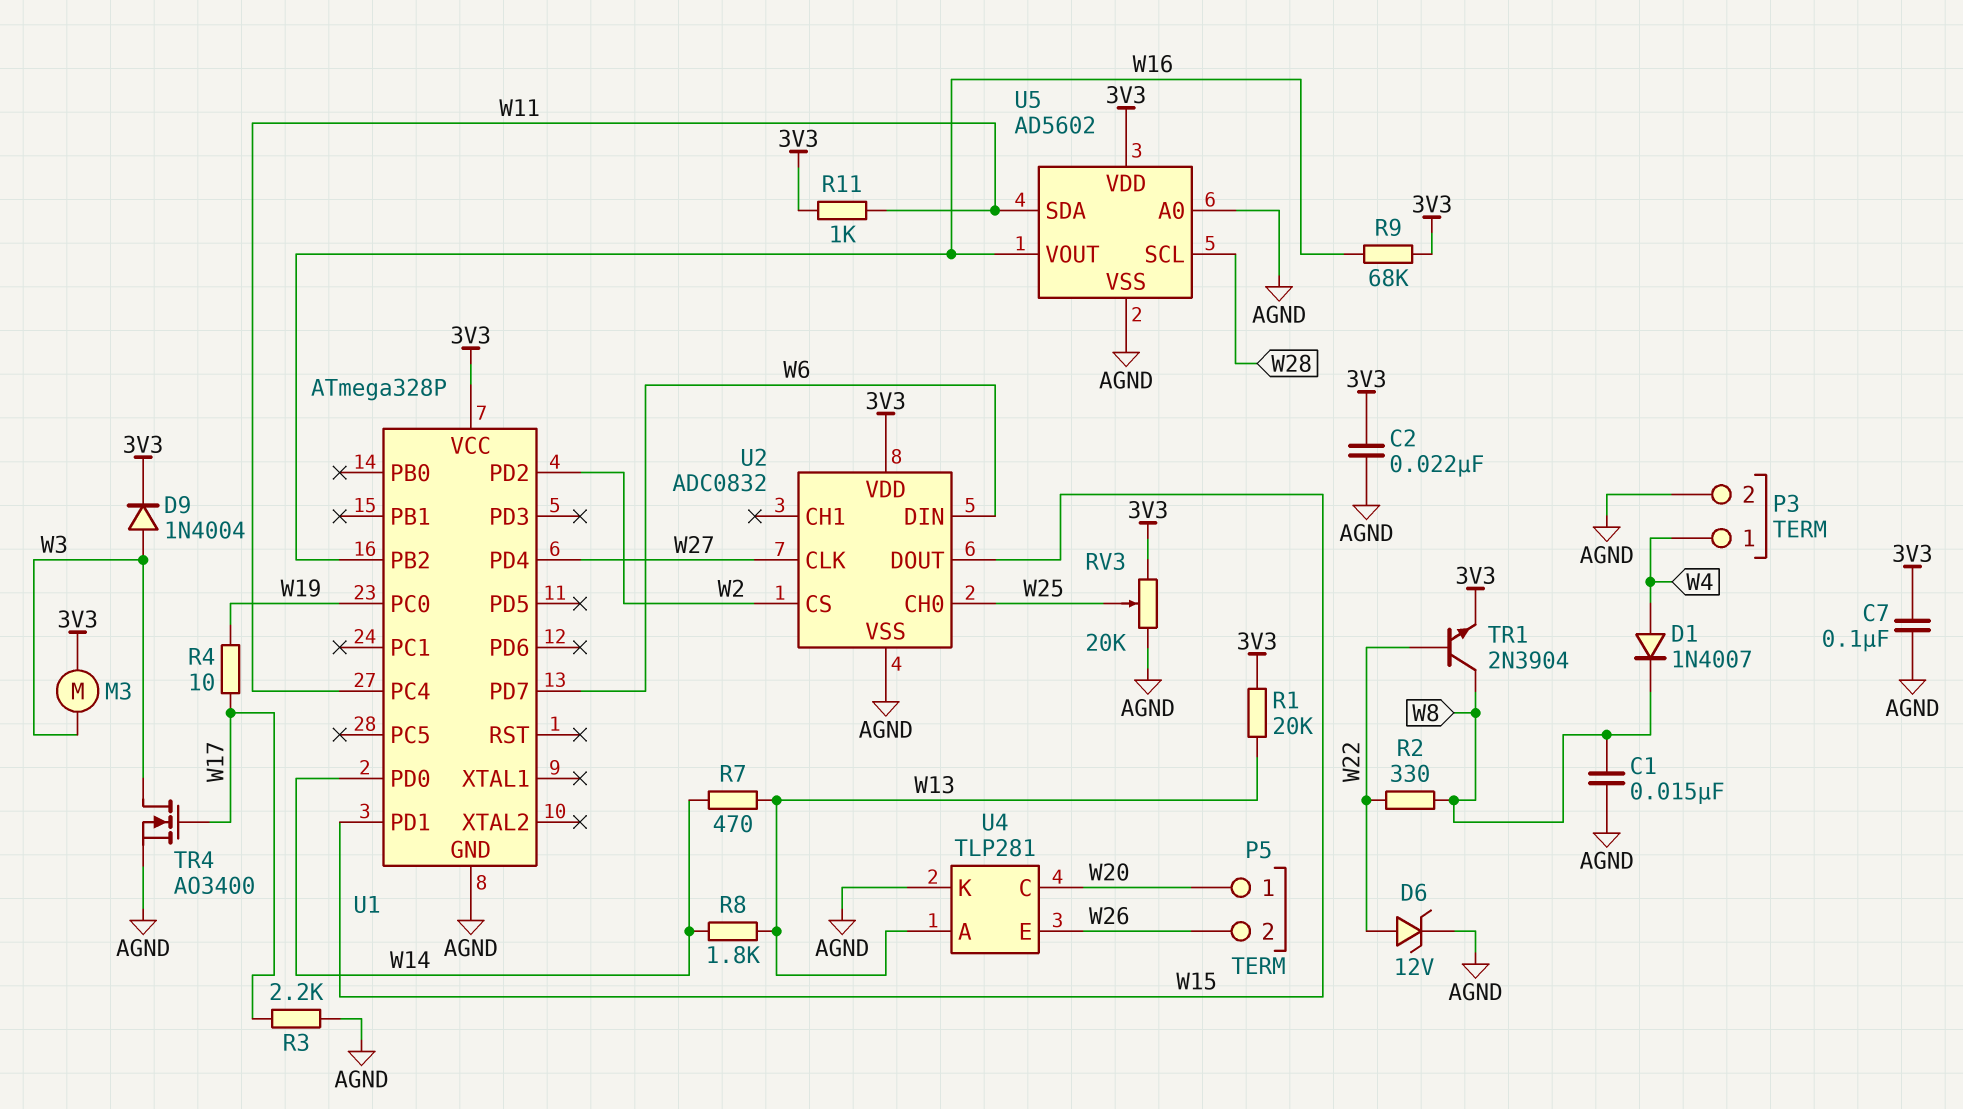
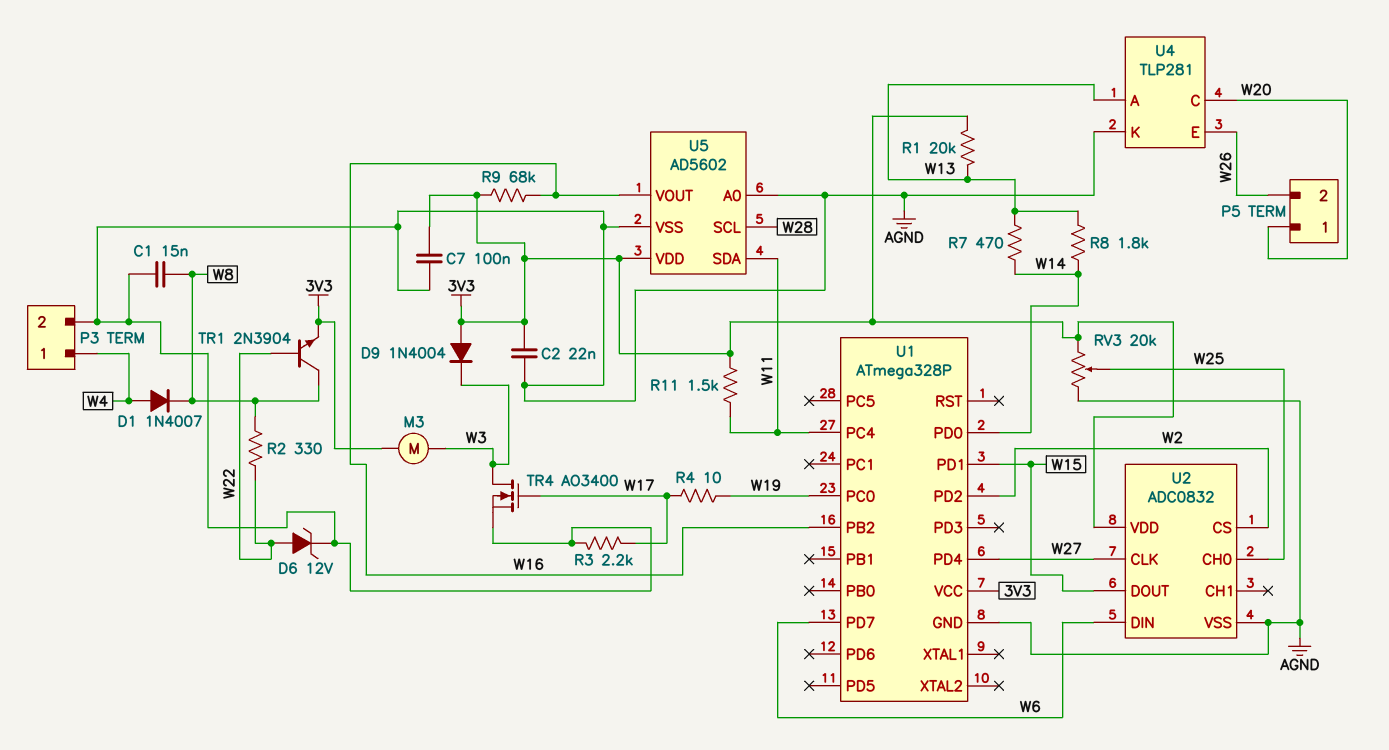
D9: diode 1N4004 (A W3, K 3V3) -> diode 1N4004 (A 3V3, K W3)
R11: 1k (3V3, W11) -> 1.5k (3V3, W11)

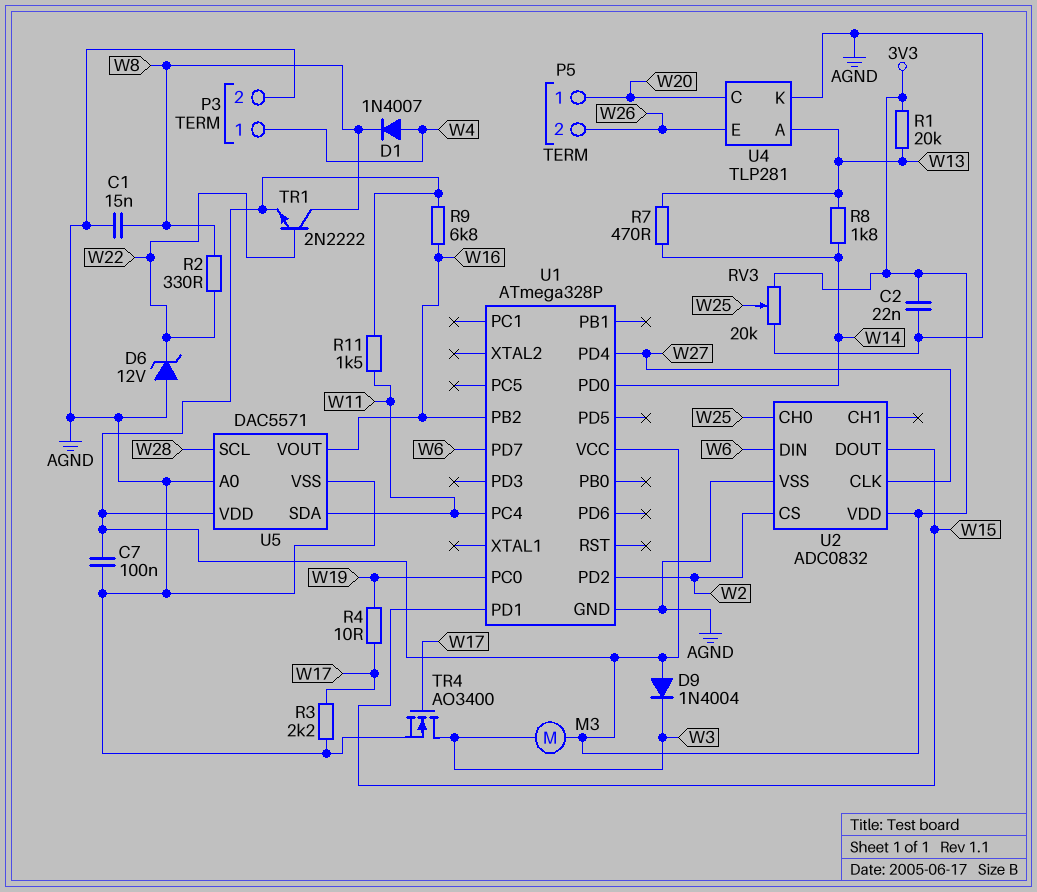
D6: zener 12V (A W22, K AGND) -> zener 12V (A AGND, K W22)
R9: 68k (3V3, W16) -> 6.8k (3V3, W16)
TR1: NPN 2N3904 (B W22, C W8, E 3V3) -> NPN 2N2222 (B W22, C W8, E 3V3)
U5: AD5602 -> DAC5571

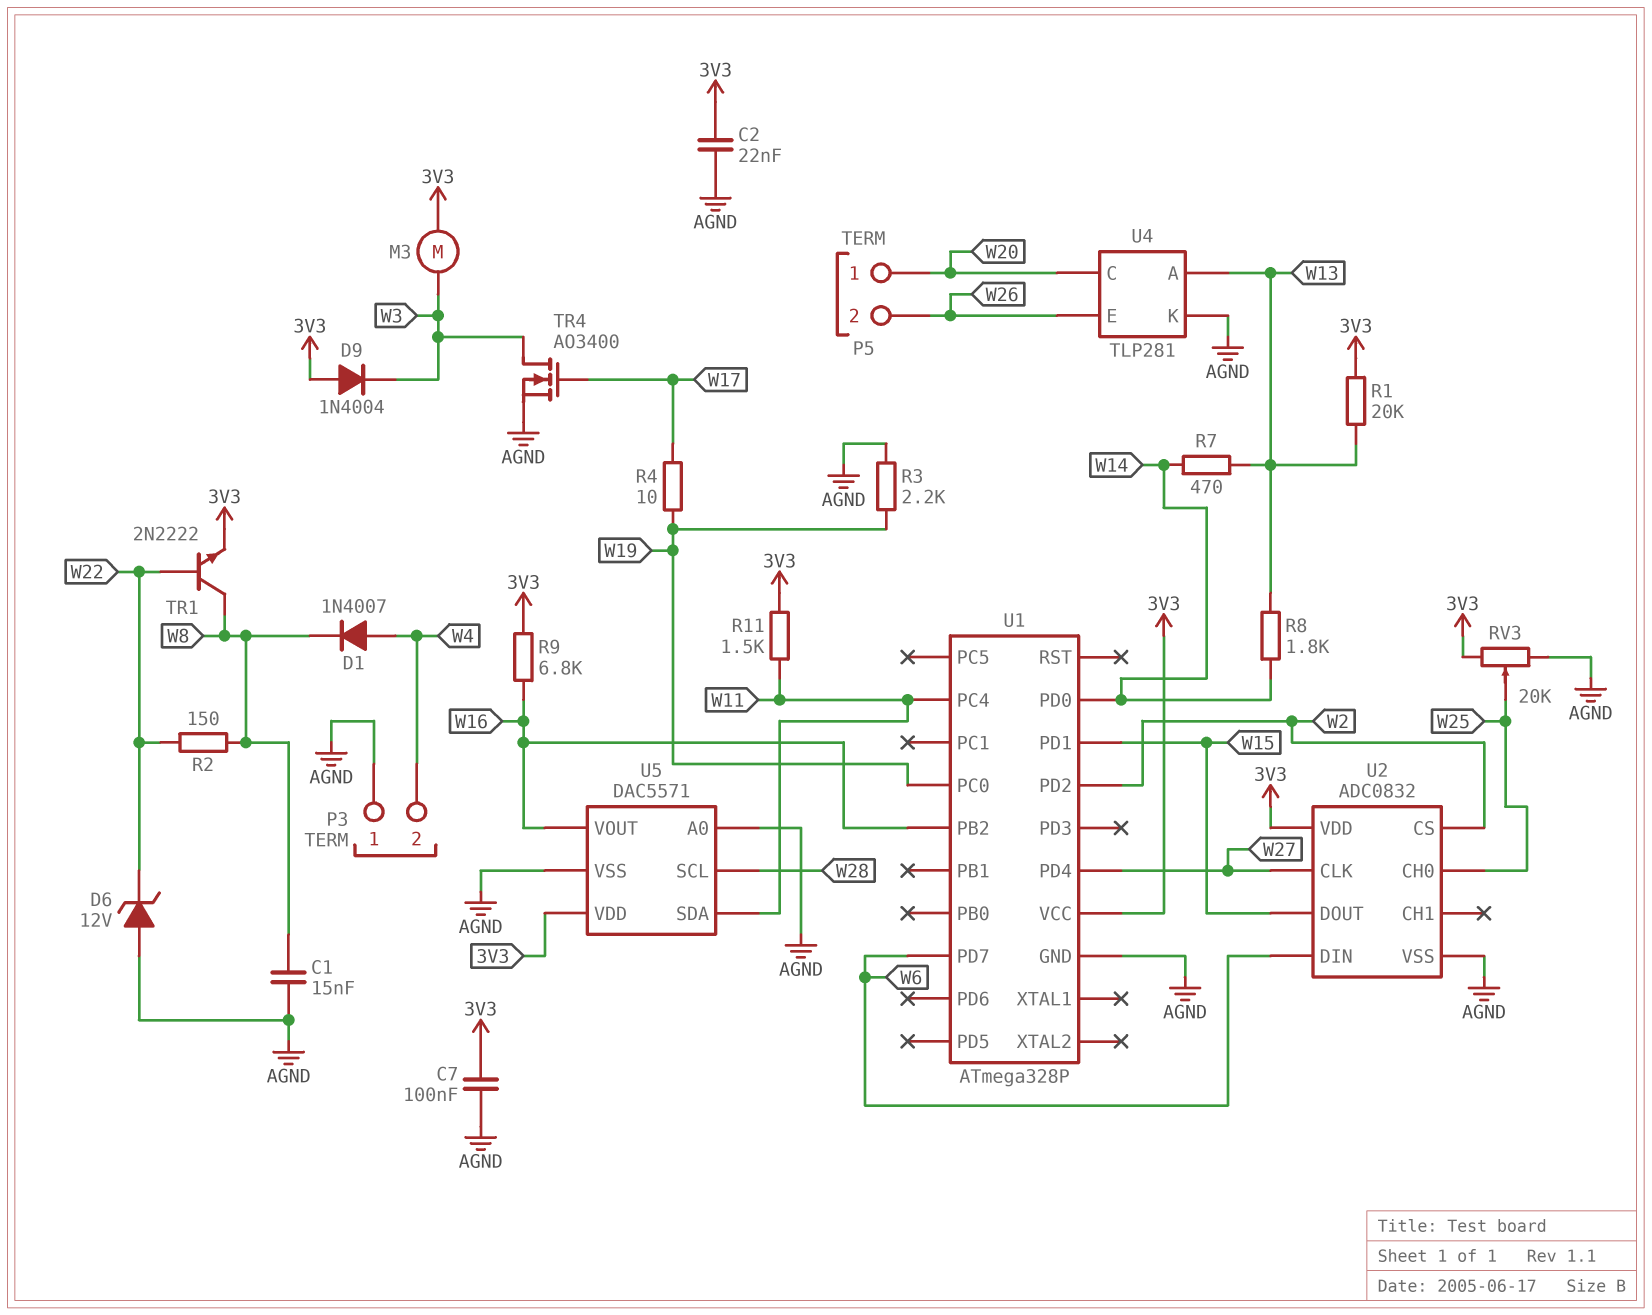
P3 pin 1: W4 -> AGND
P3 pin 2: AGND -> W4
R2: 330 (W8, W22) -> 150 (W8, W22)
R3: 2.2k (AGND, W17) -> 2.2k (AGND, W19)

